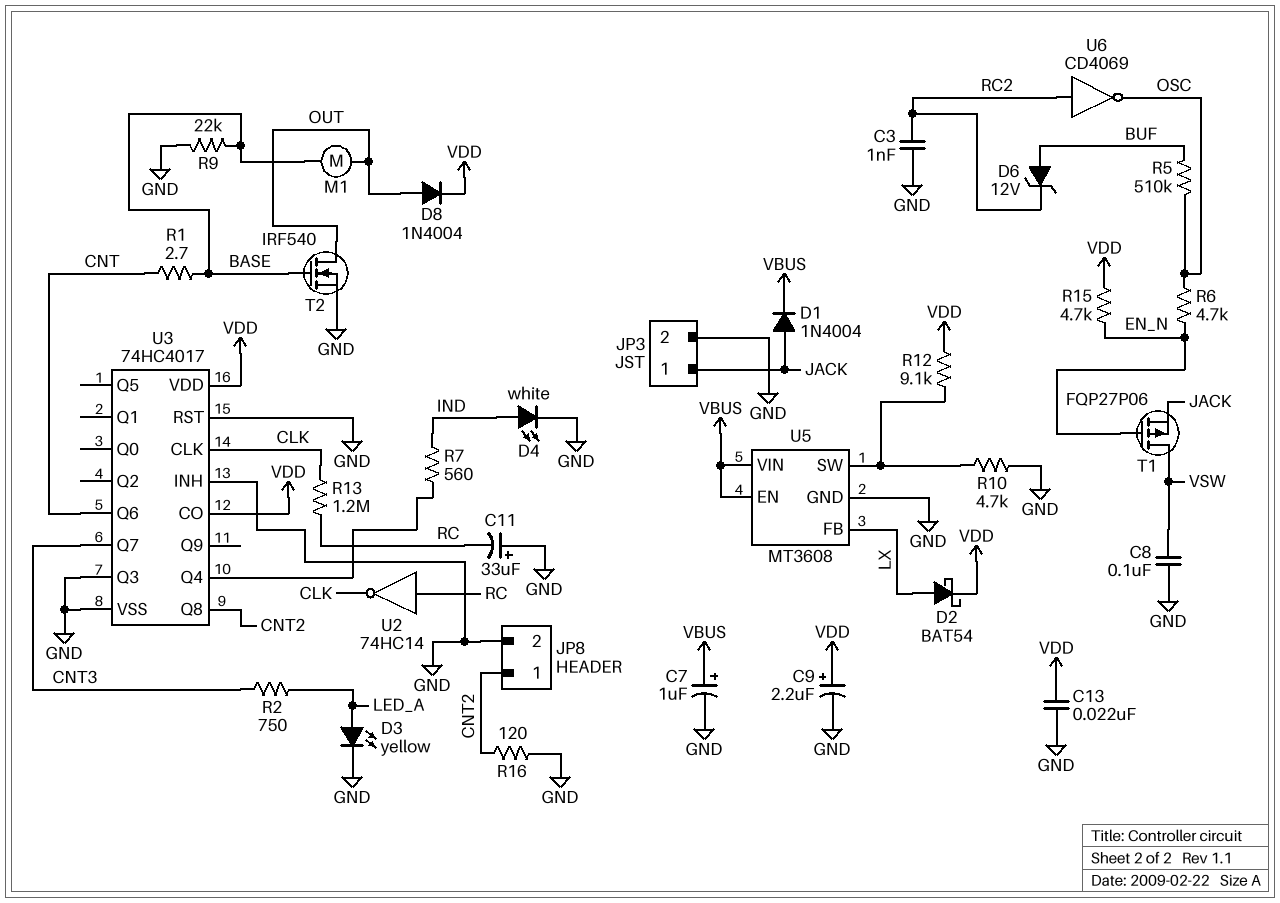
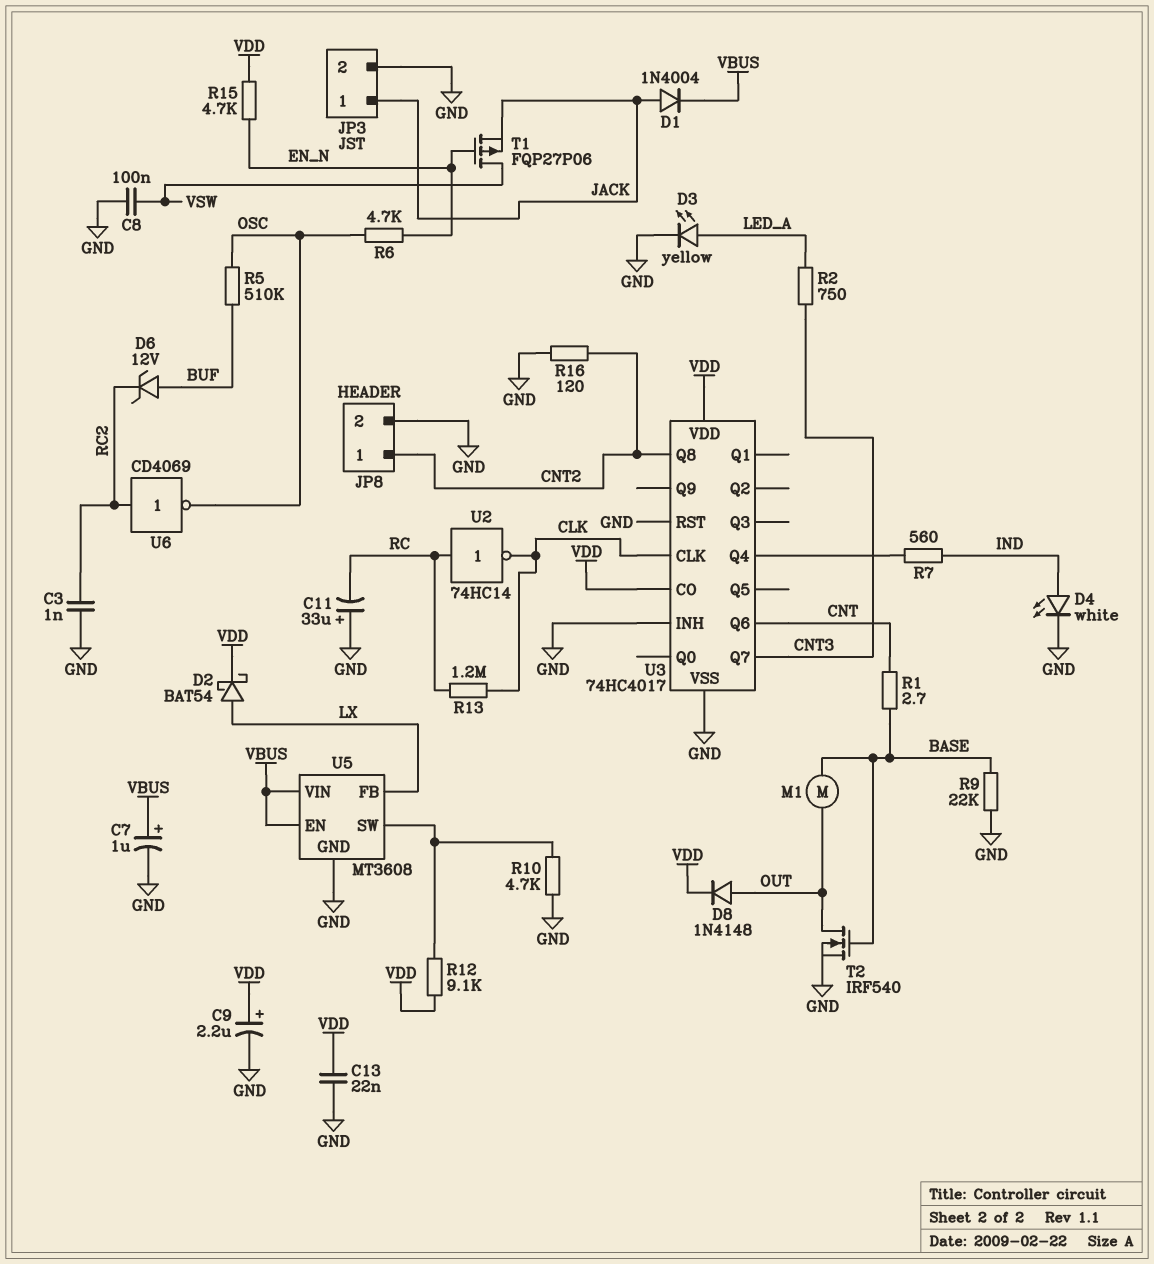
D8: diode 1N4004 (A OUT, K VDD) -> diode 1N4148 (A OUT, K VDD)
U3 pin Q3: GND -> none

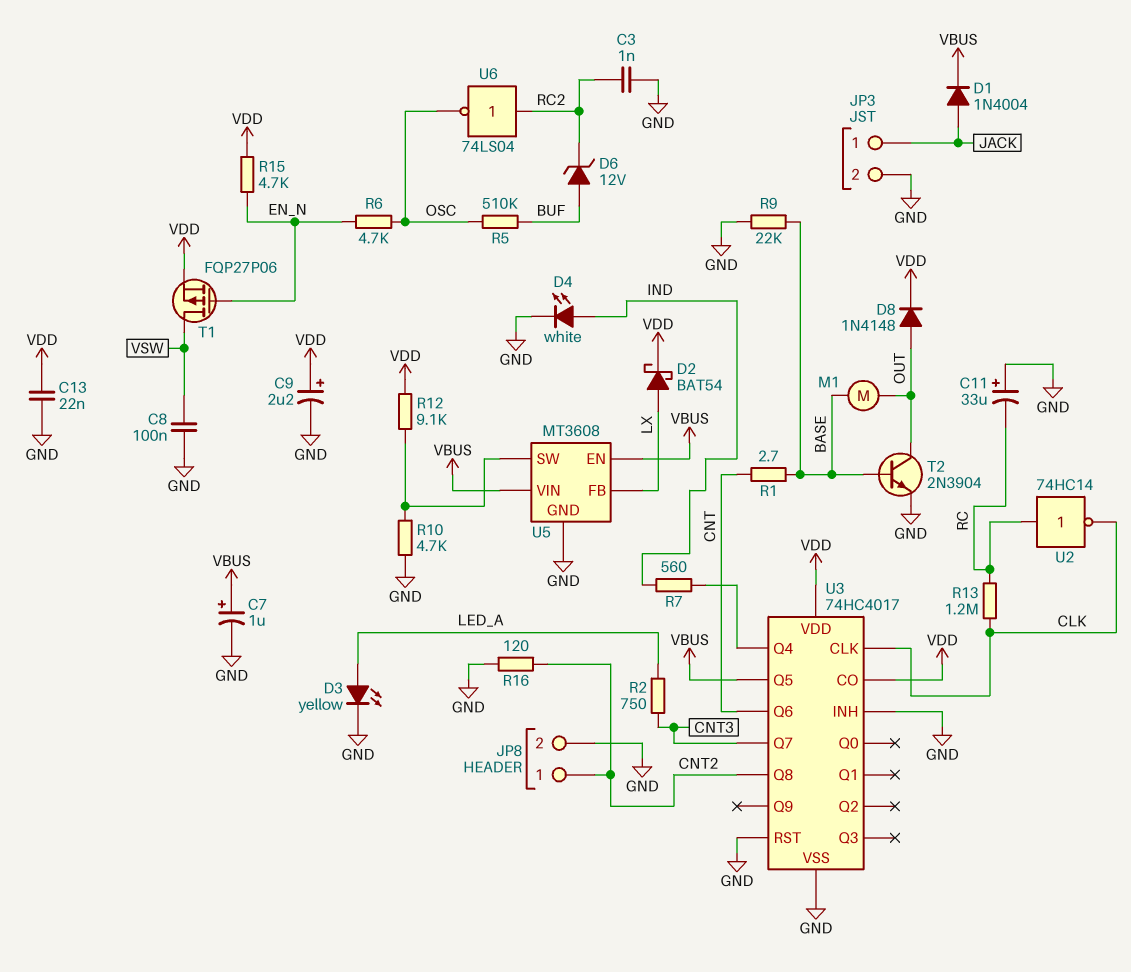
T1: PMOS FQP27P06 (G EN_N, D VSW, S JACK) -> PMOS FQP27P06 (G EN_N, D VSW, S VDD)
T2: NMOS IRF540 (G BASE, D OUT, S GND) -> NPN 2N3904 (B BASE, C OUT, E GND)
U3 pin Q5: none -> VBUS
U6: NOT CD4069 (in RC2, out OSC) -> NOT 74LS04 (in RC2, out OSC)

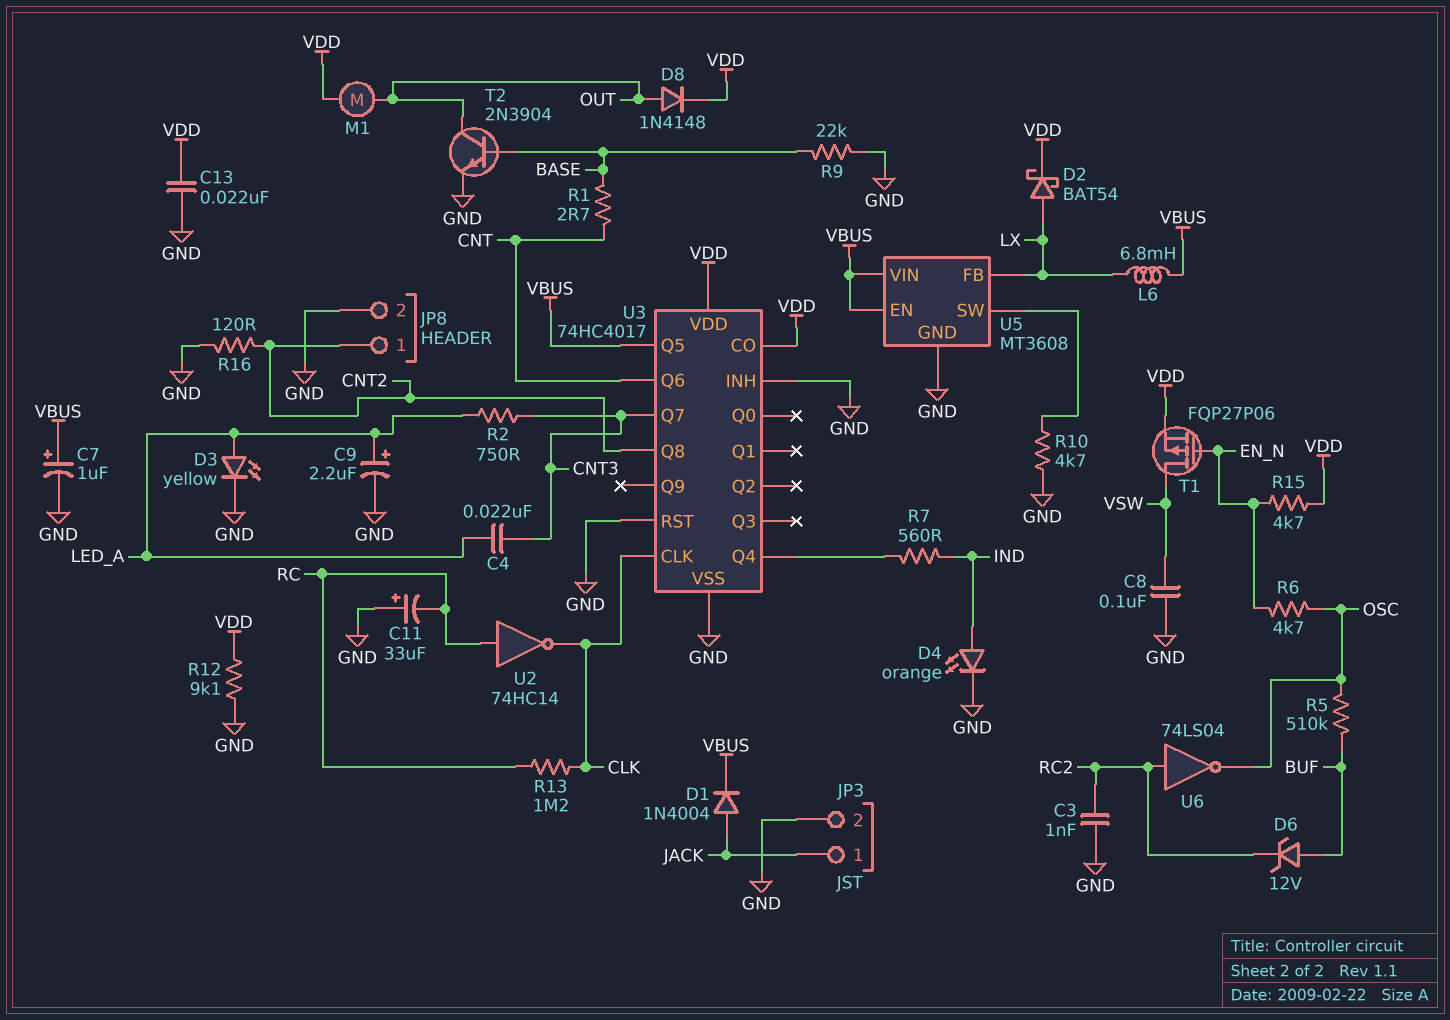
C4: none -> 22nF (CNT3, LED_A)
C9: 2.2uF (plus VDD, minus GND) -> 2.2uF (plus LED_A, minus GND)
D4: LED white (A IND, K GND) -> LED orange (A IND, K GND)
L6: none -> 6.8mH (LX, VBUS)
M1: motor (BASE, OUT) -> motor (OUT, VDD)
R12: 9.1k (U5/SW, VDD) -> 9.1k (GND, VDD)

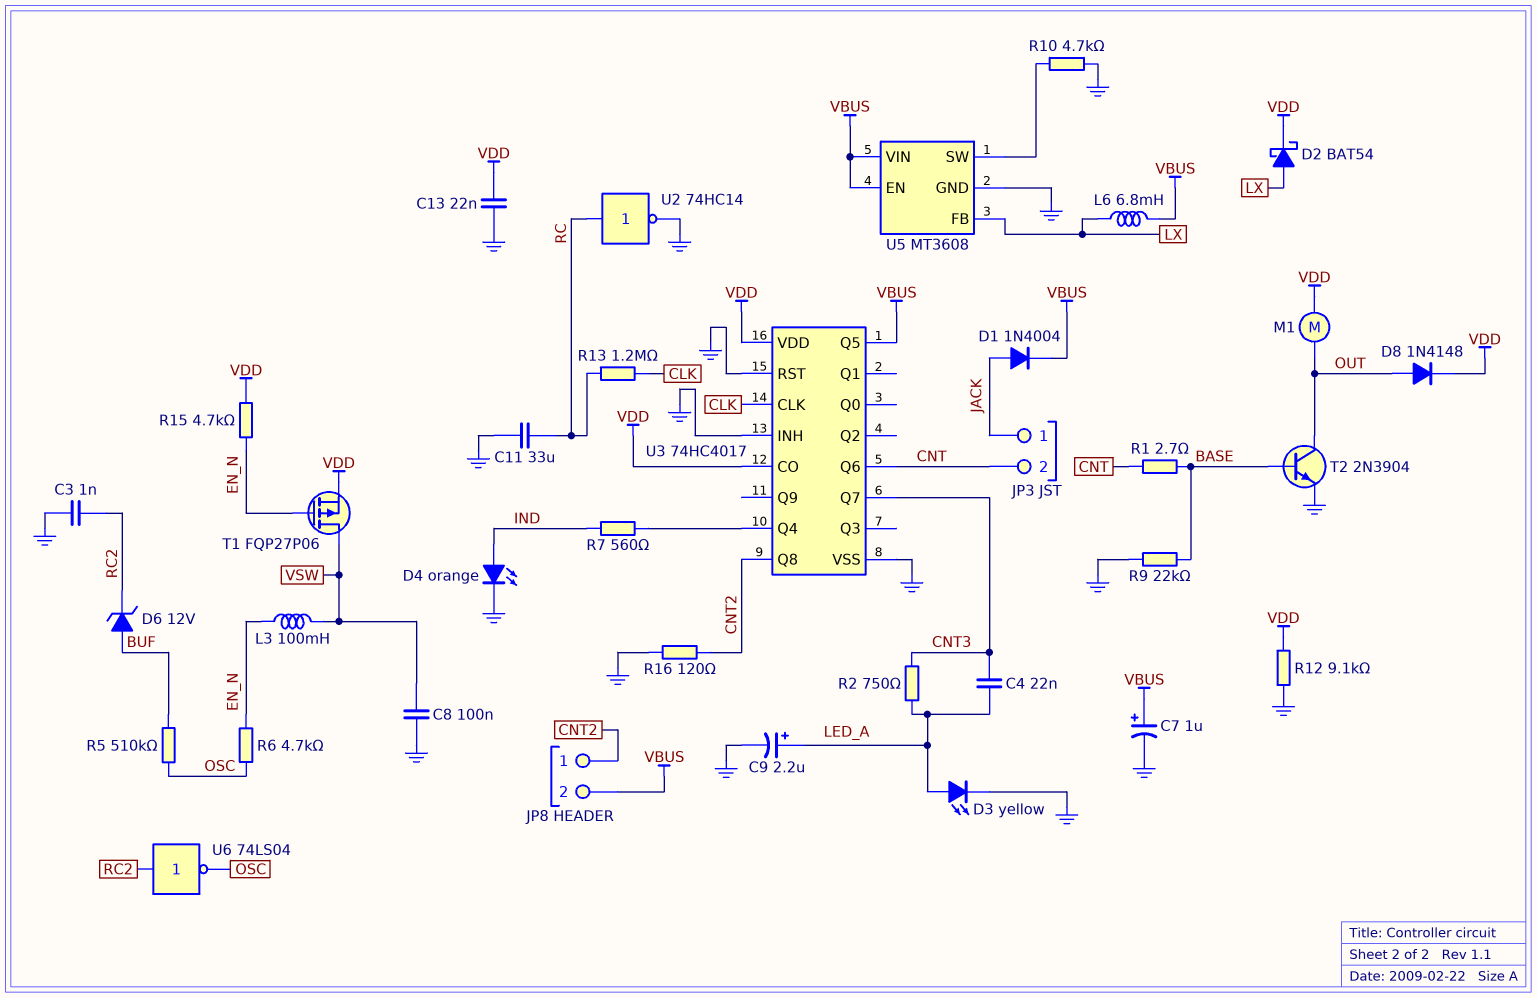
C11: 33uF (plus GND, minus RC) -> 33uF (GND, RC)
JP3 pin 2: GND -> CNT
JP8 pin 2: GND -> VBUS
L3: none -> 100mH (EN_N, VSW)
U2: NOT 74HC14 (in RC, out CLK) -> NOT 74HC14 (in RC, out GND)

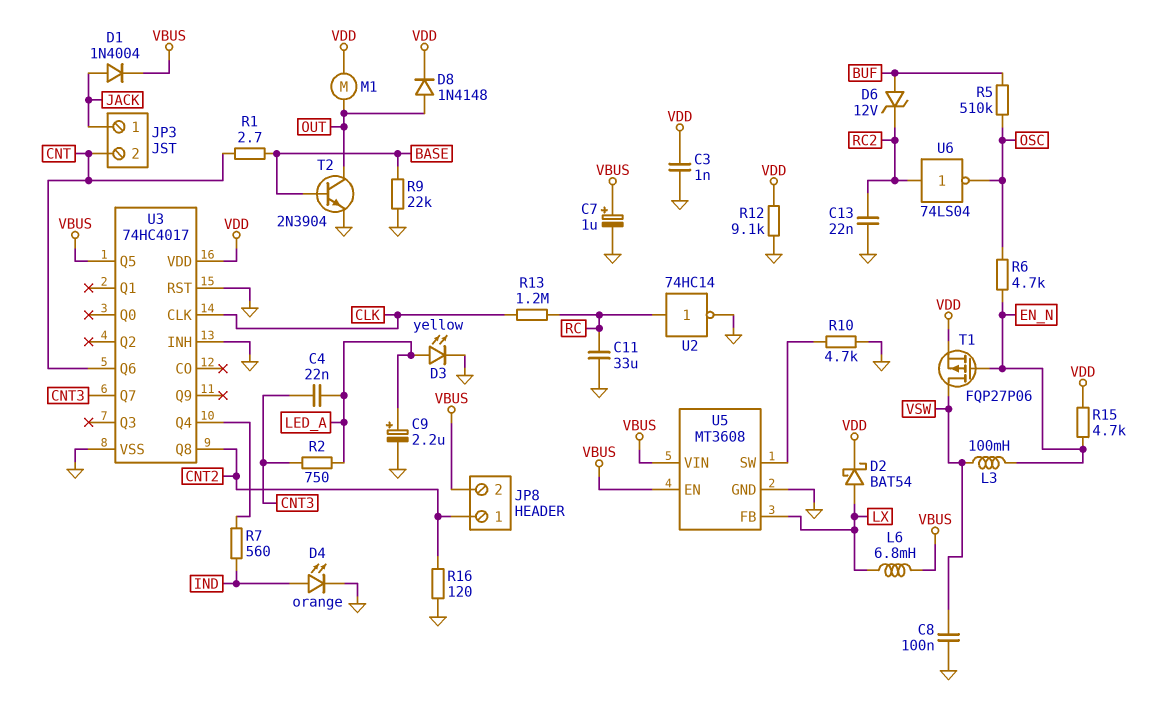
C3: 1nF (GND, RC2) -> 1nF (GND, VDD)
C13: 22nF (GND, VDD) -> 22nF (GND, RC2)
U3 pin CO: VDD -> none

